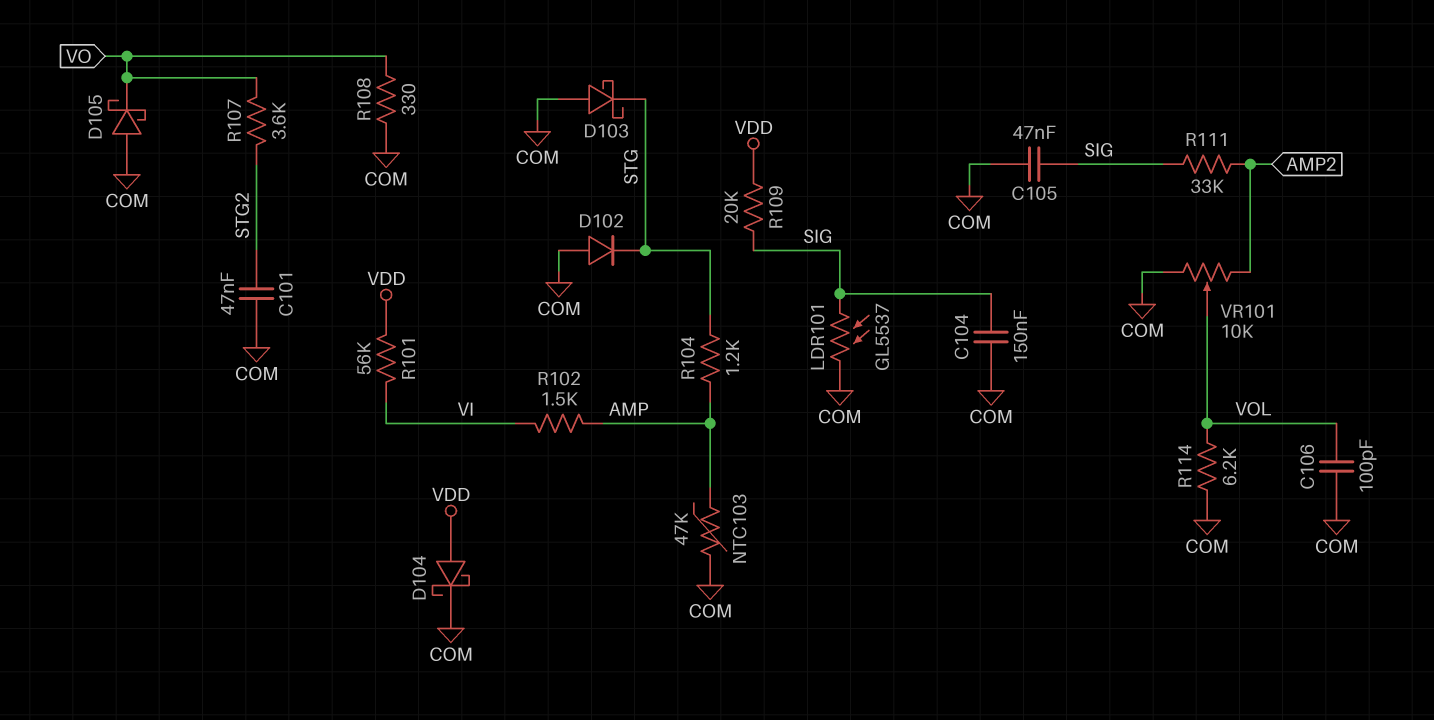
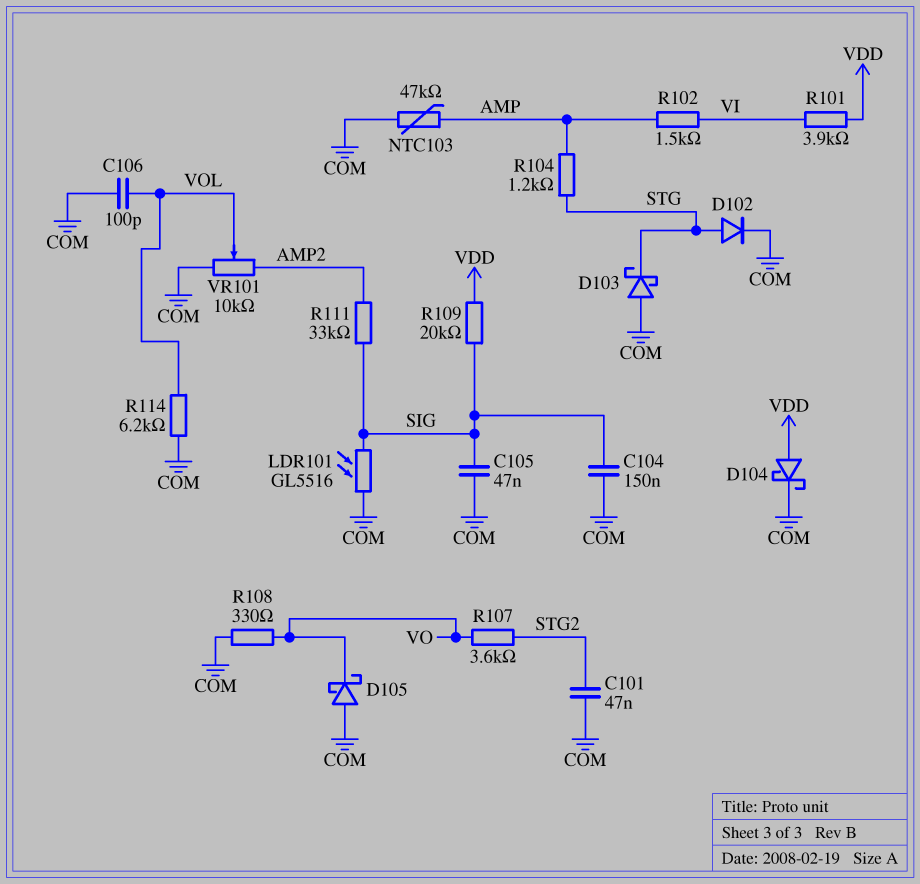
D102: diode (A COM, K STG) -> diode (A STG, K COM)
LDR101: GL5537 (COM, SIG) -> GL5516 (COM, SIG)
R101: 56k (VDD, VI) -> 3.9k (VDD, VI)

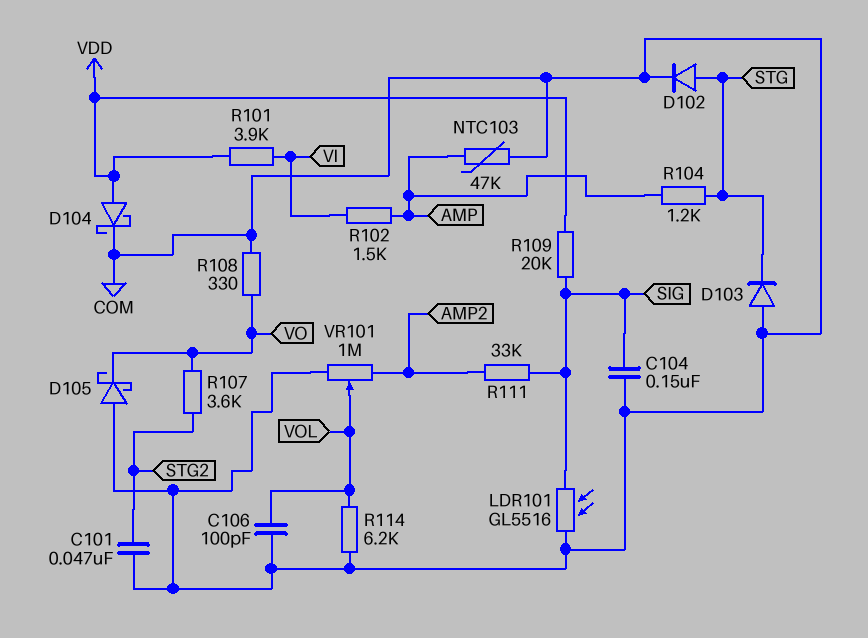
C105: 47nF (COM, SIG) -> none
D103: schottky (A COM, K STG) -> diode (A COM, K STG)
VR101: 10k (AMP2, COM, wiper VOL) -> 1M (AMP2, COM, wiper VOL)

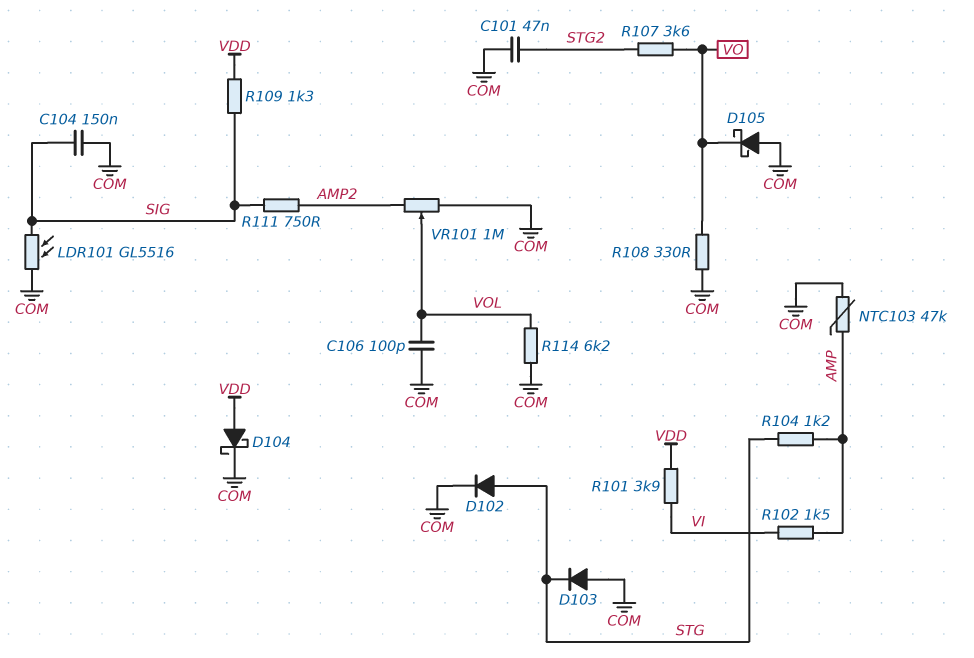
R109: 20k (SIG, VDD) -> 1.3k (SIG, VDD)
R111: 33k (AMP2, SIG) -> 750 (AMP2, SIG)

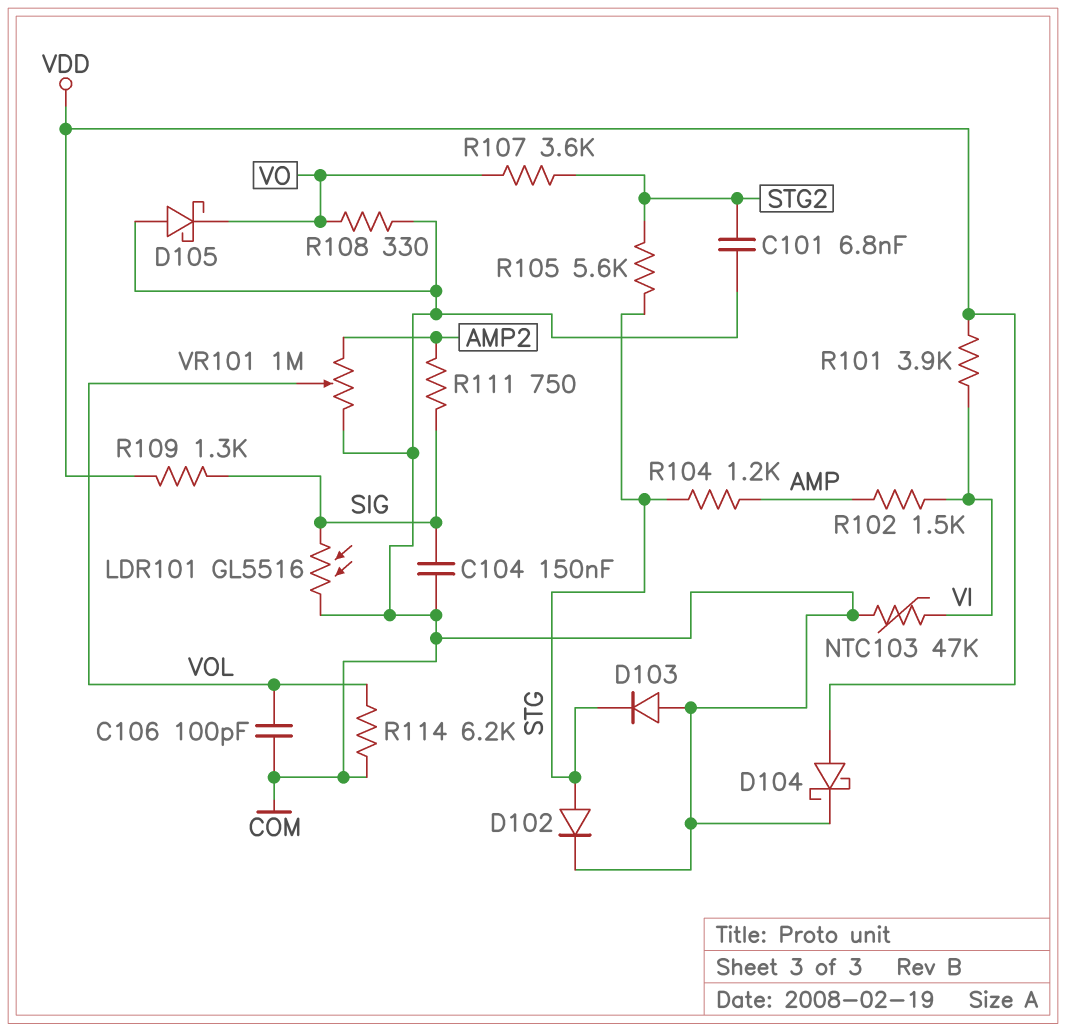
C101: 47nF (COM, STG2) -> 6.8nF (COM, STG2)
NTC103: 47k (AMP, COM) -> 47k (COM, VI)
R105: none -> 5.6k (STG, STG2)

